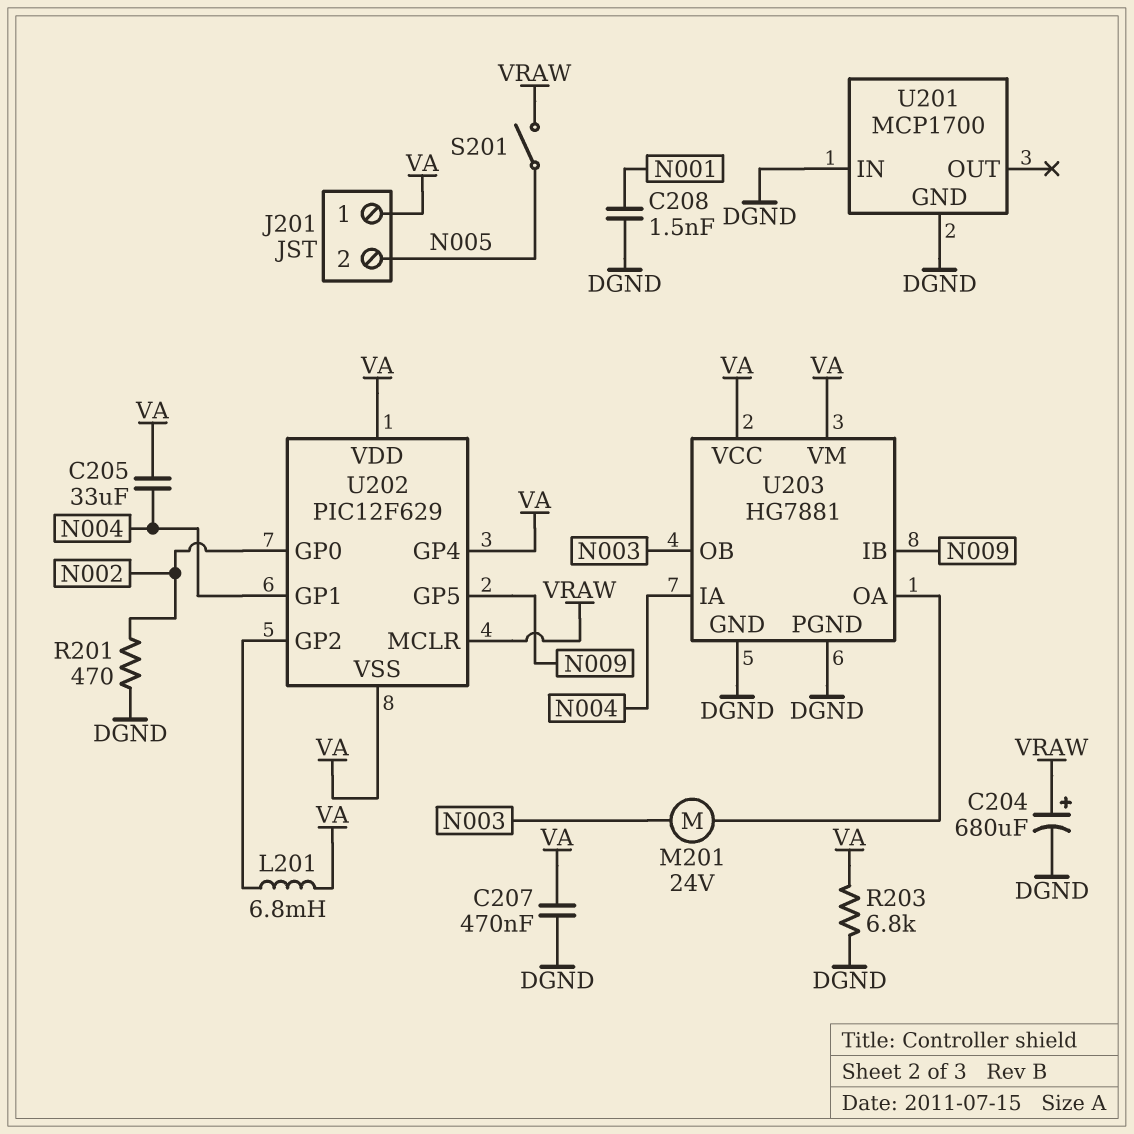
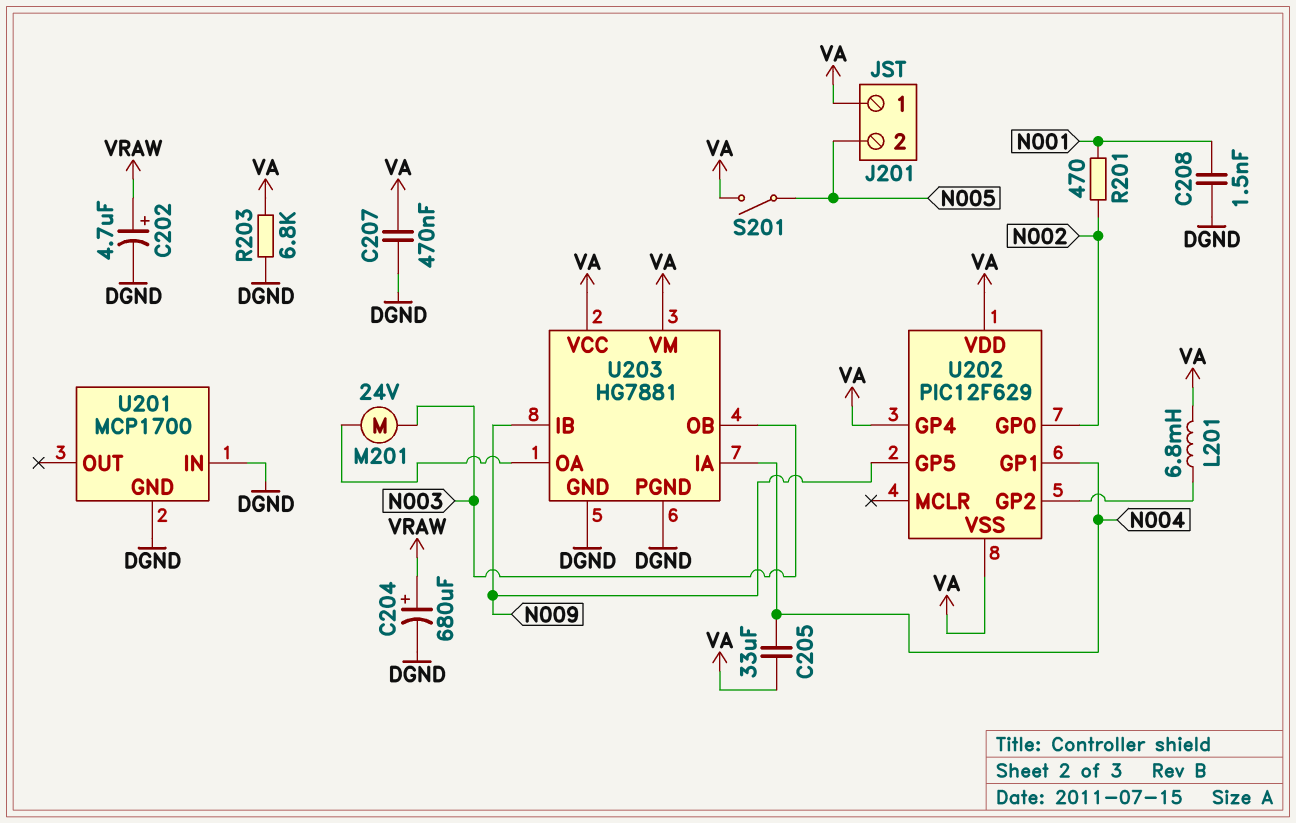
C202: none -> 4.7uF (plus VRAW, minus DGND)
R201: 470 (DGND, N002) -> 470 (N001, N002)
S201: switch (N005, VRAW) -> switch (N005, VA)
U202 pin MCLR: VRAW -> none

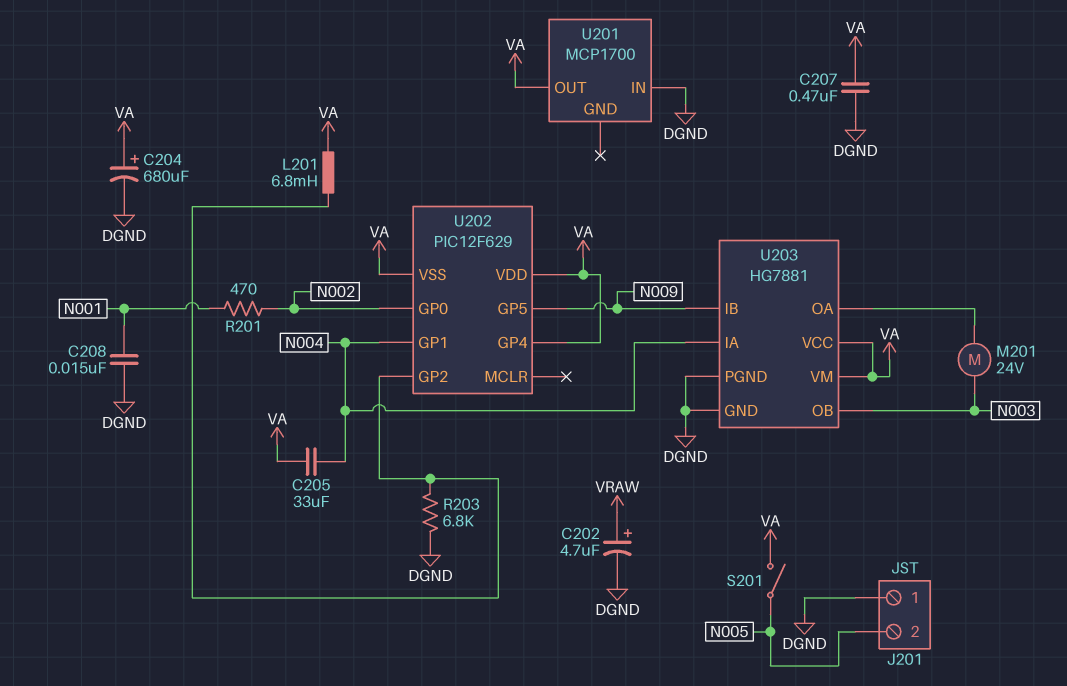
C204: 680uF (plus VRAW, minus DGND) -> 680uF (plus VA, minus DGND)
C208: 1.5nF (DGND, N001) -> 15nF (DGND, N001)
J201 pin 1: VA -> DGND
R203: 6.8k (DGND, VA) -> 6.8k (DGND, U202/GP2)
U201 pin GND: DGND -> none
U201 pin OUT: none -> VA

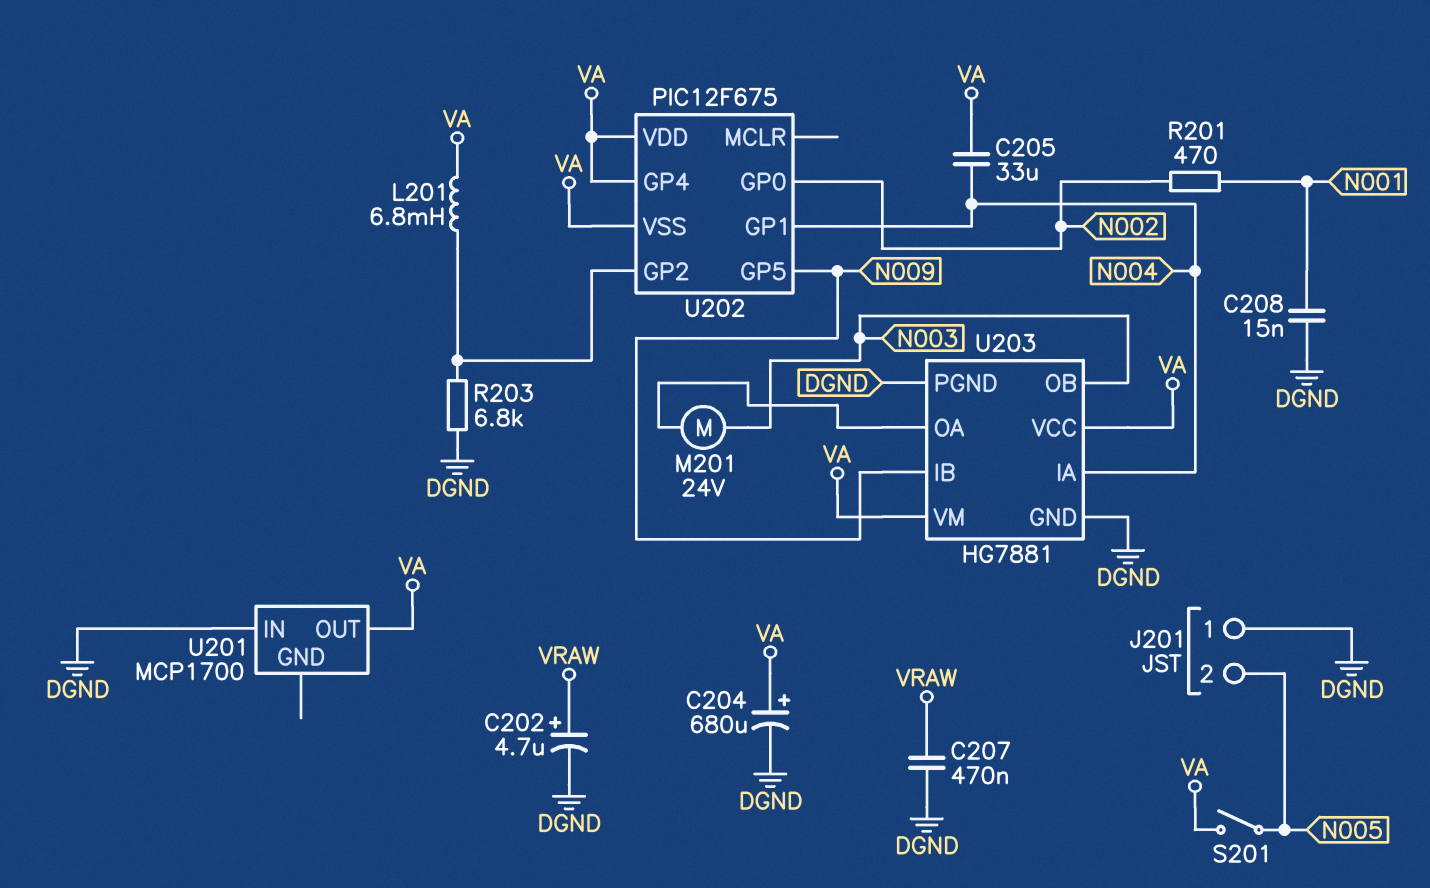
C207: 470nF (DGND, VA) -> 470nF (DGND, VRAW)
U202: PIC12F629 -> PIC12F675

